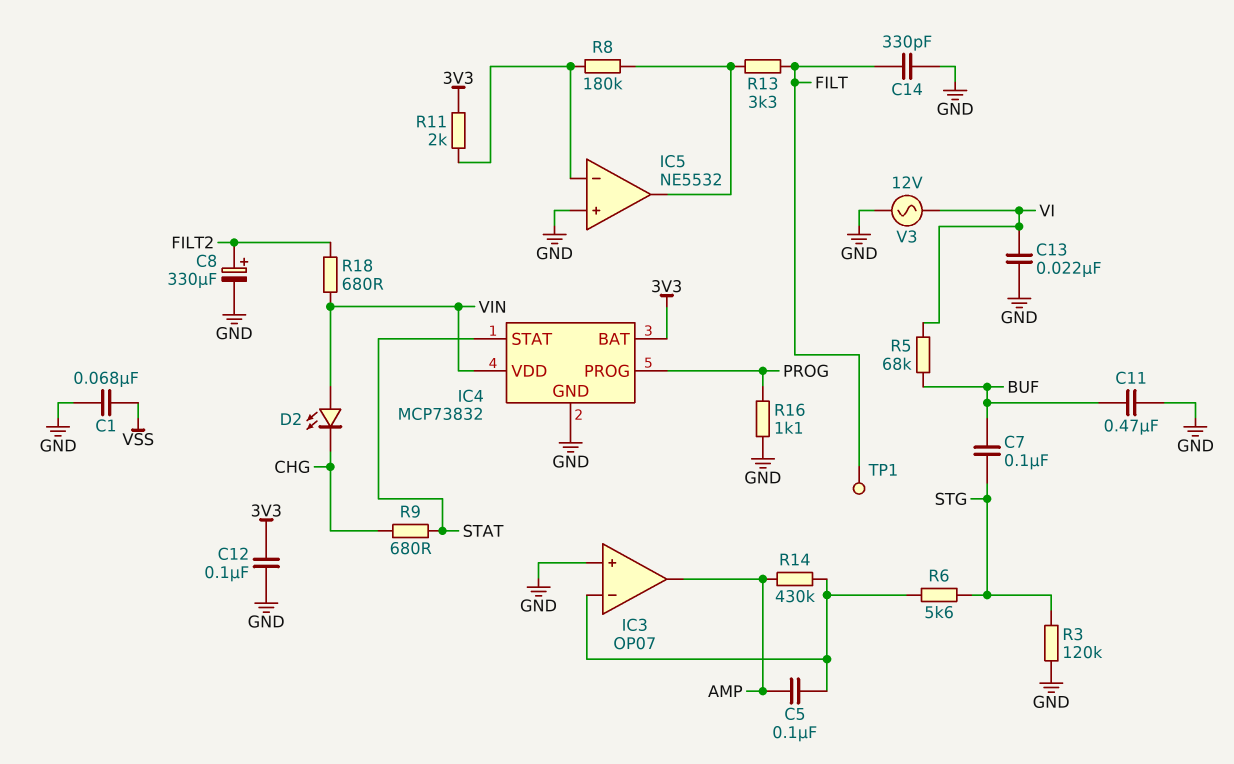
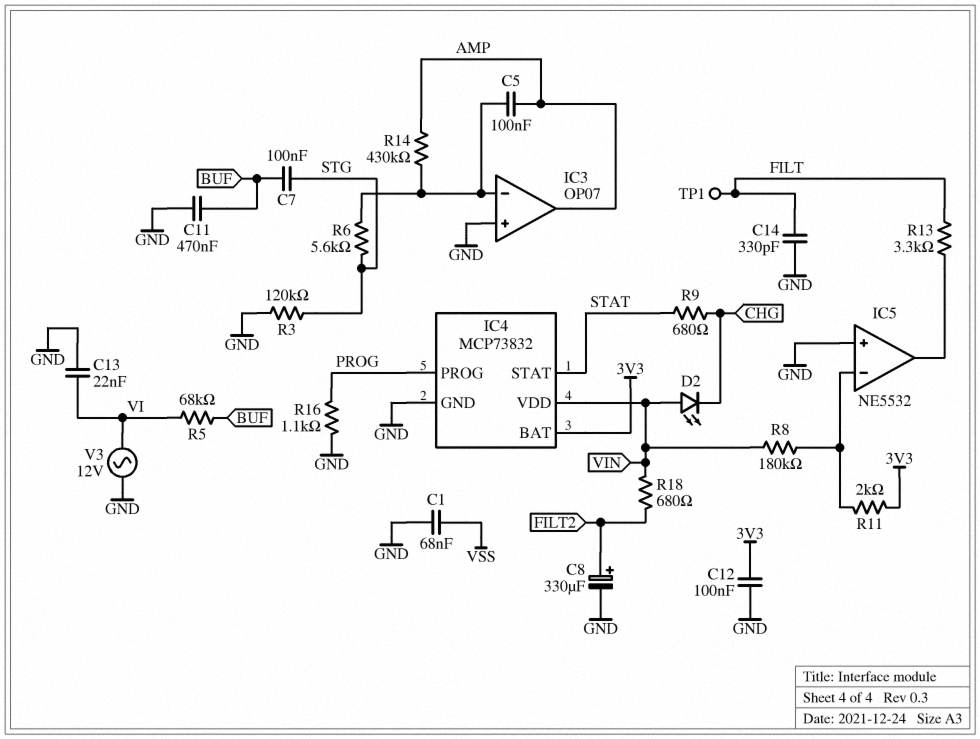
R8: 180k (IC5/in-, IC5/out) -> 180k (IC5/in-, VIN)

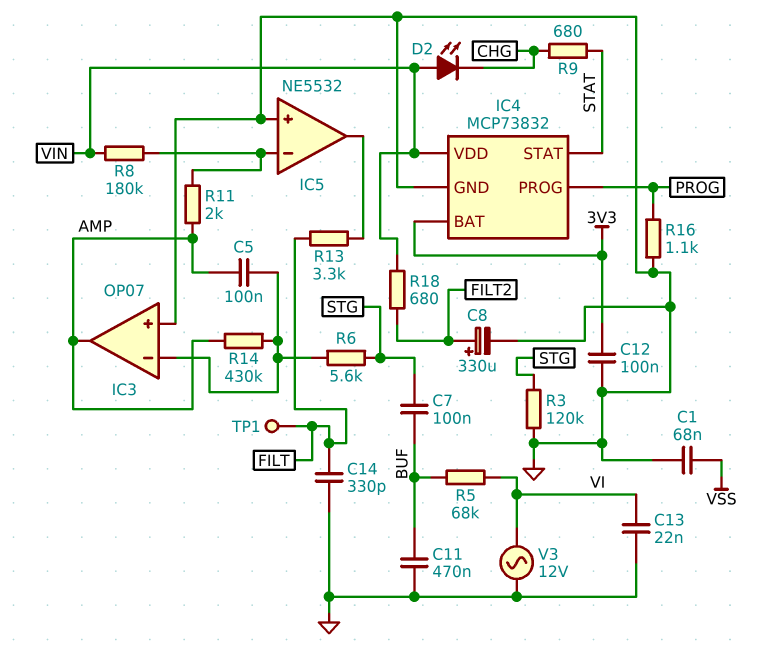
R11: 2k (3V3, IC5/in-) -> 2k (AMP, IC5/in-)

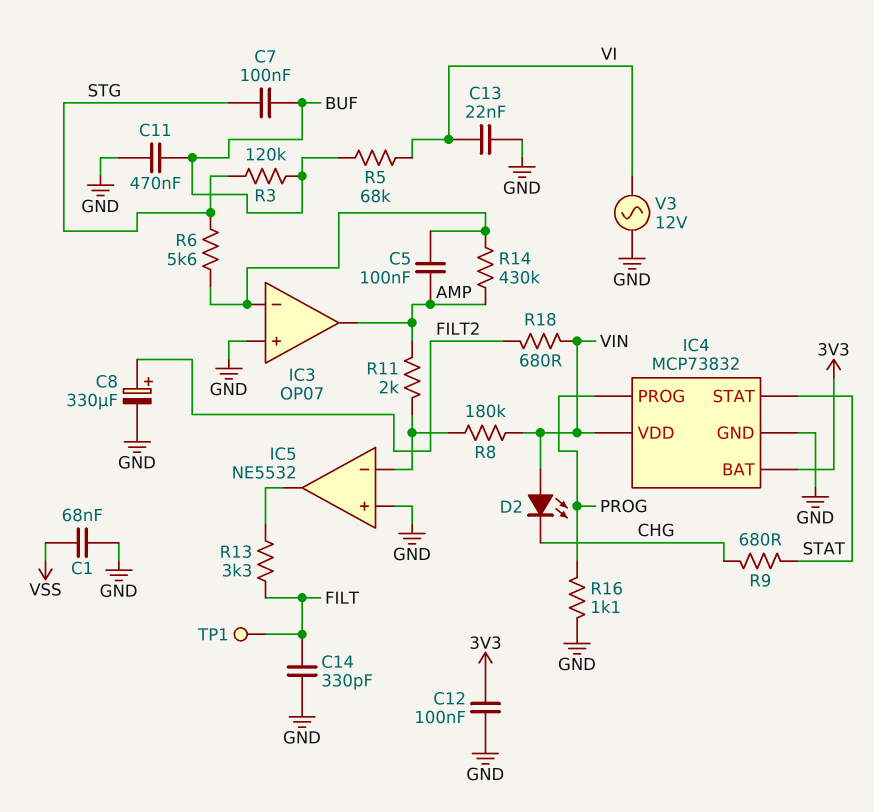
R3: 120k (GND, STG) -> 120k (BUF, STG)

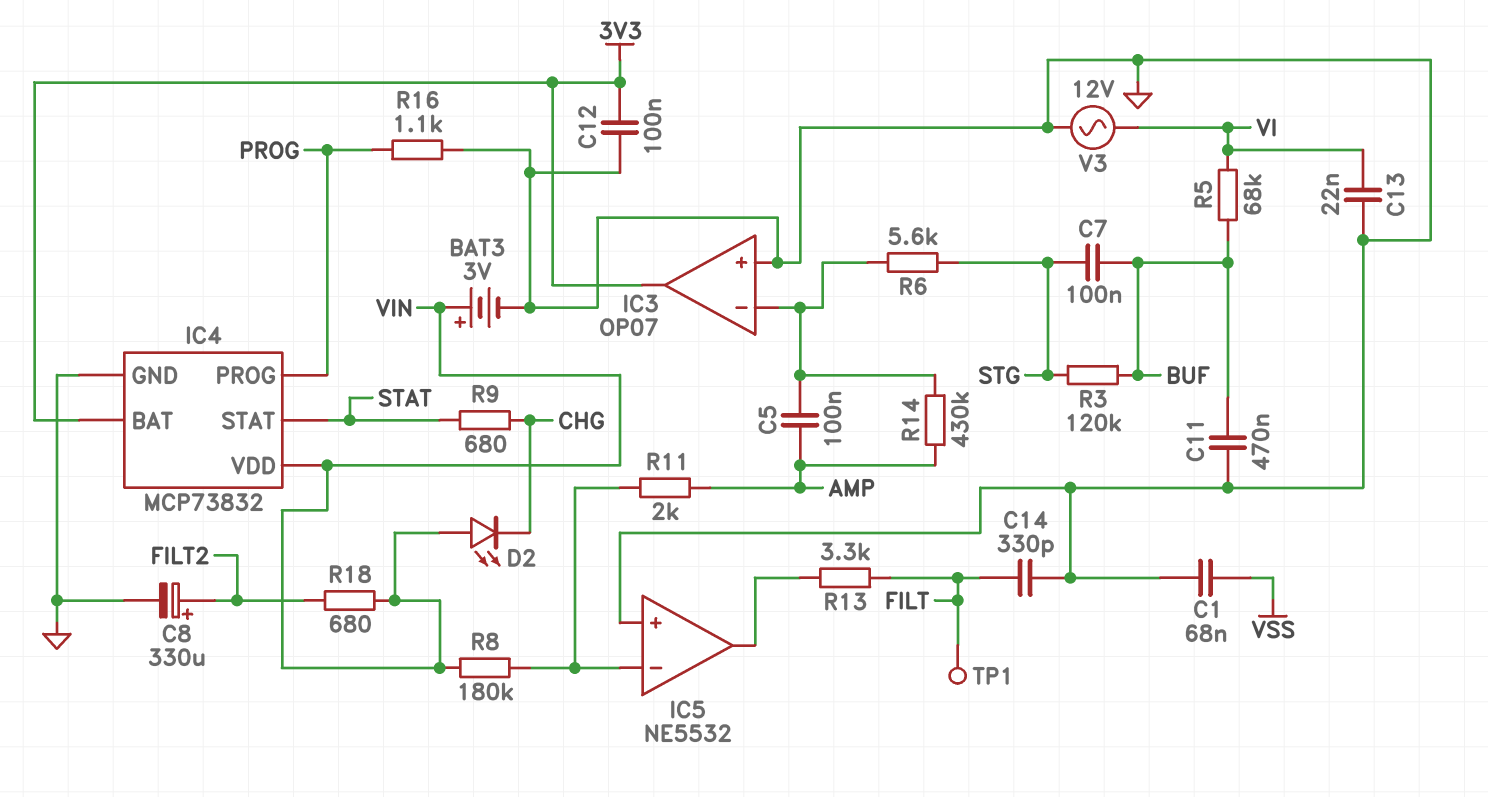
BAT3: none -> 3V (plus VIN, minus GND)
IC3 pin out: AMP -> 3V3

